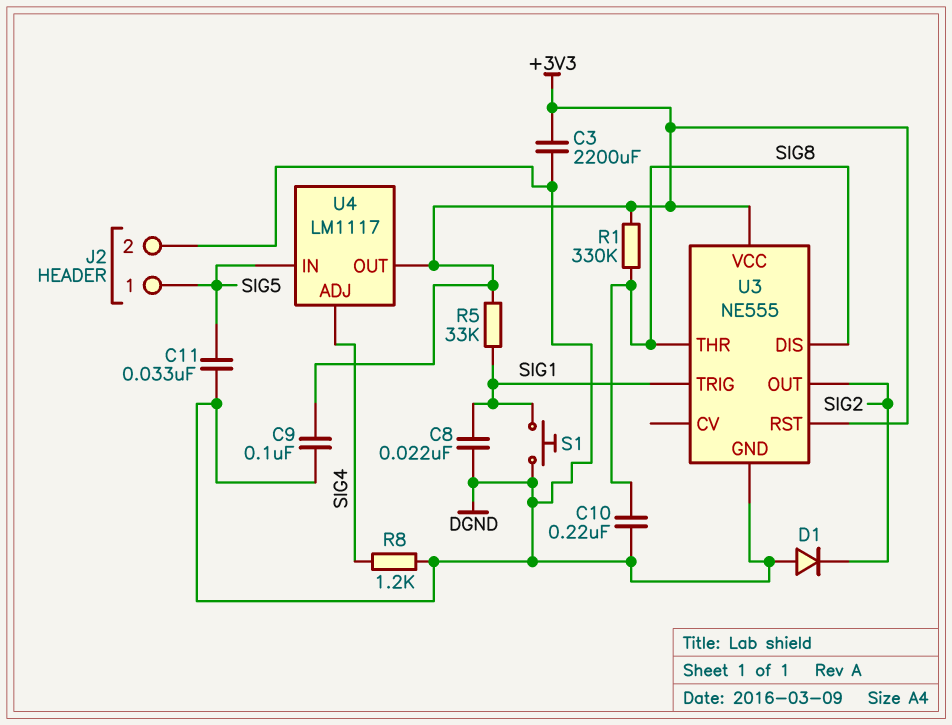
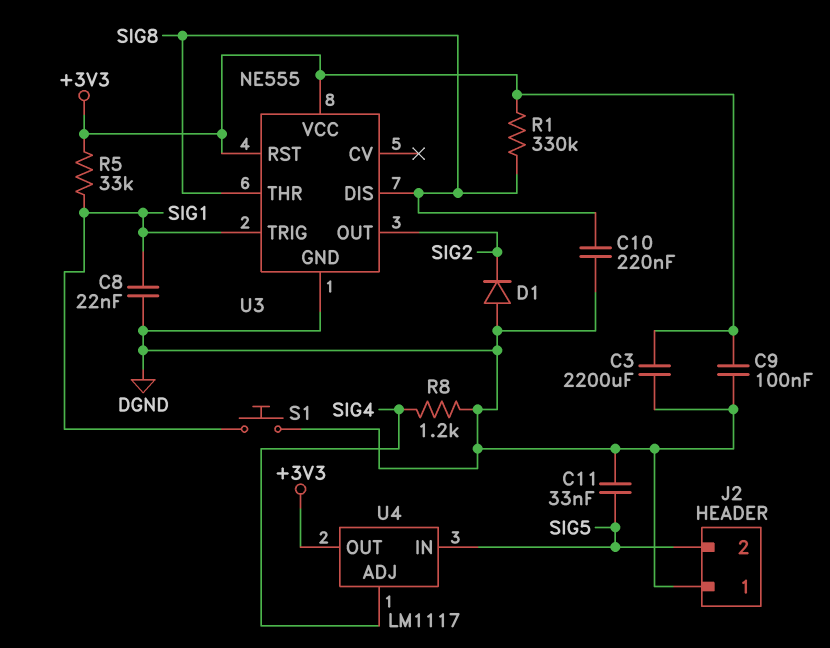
J2 pin 1: SIG5 -> DGND
J2 pin 2: DGND -> SIG5

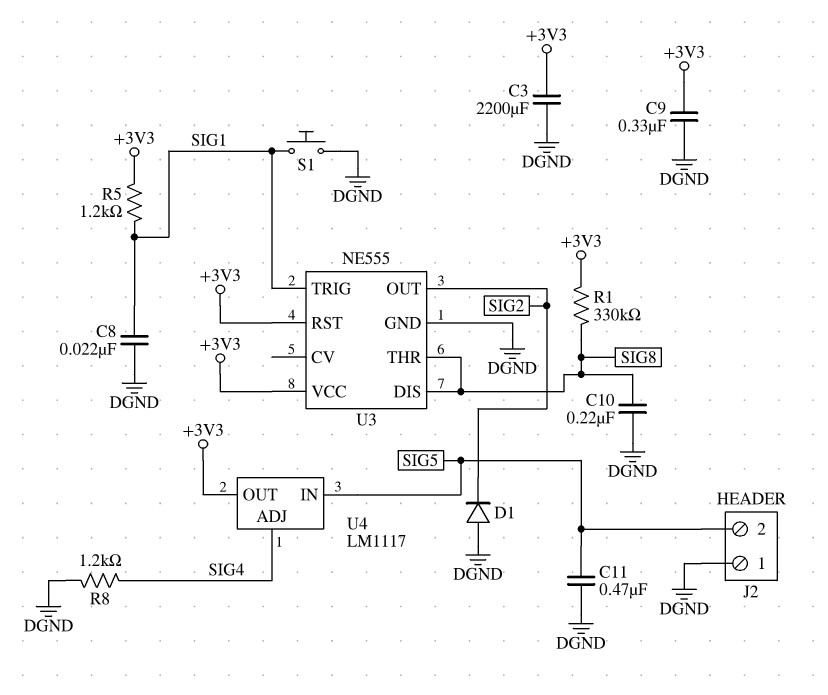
C9: 100nF (+3V3, DGND) -> 330nF (+3V3, DGND)
C11: 33nF (DGND, SIG5) -> 470nF (DGND, SIG5)
R5: 33k (+3V3, SIG1) -> 1.2k (+3V3, SIG1)

